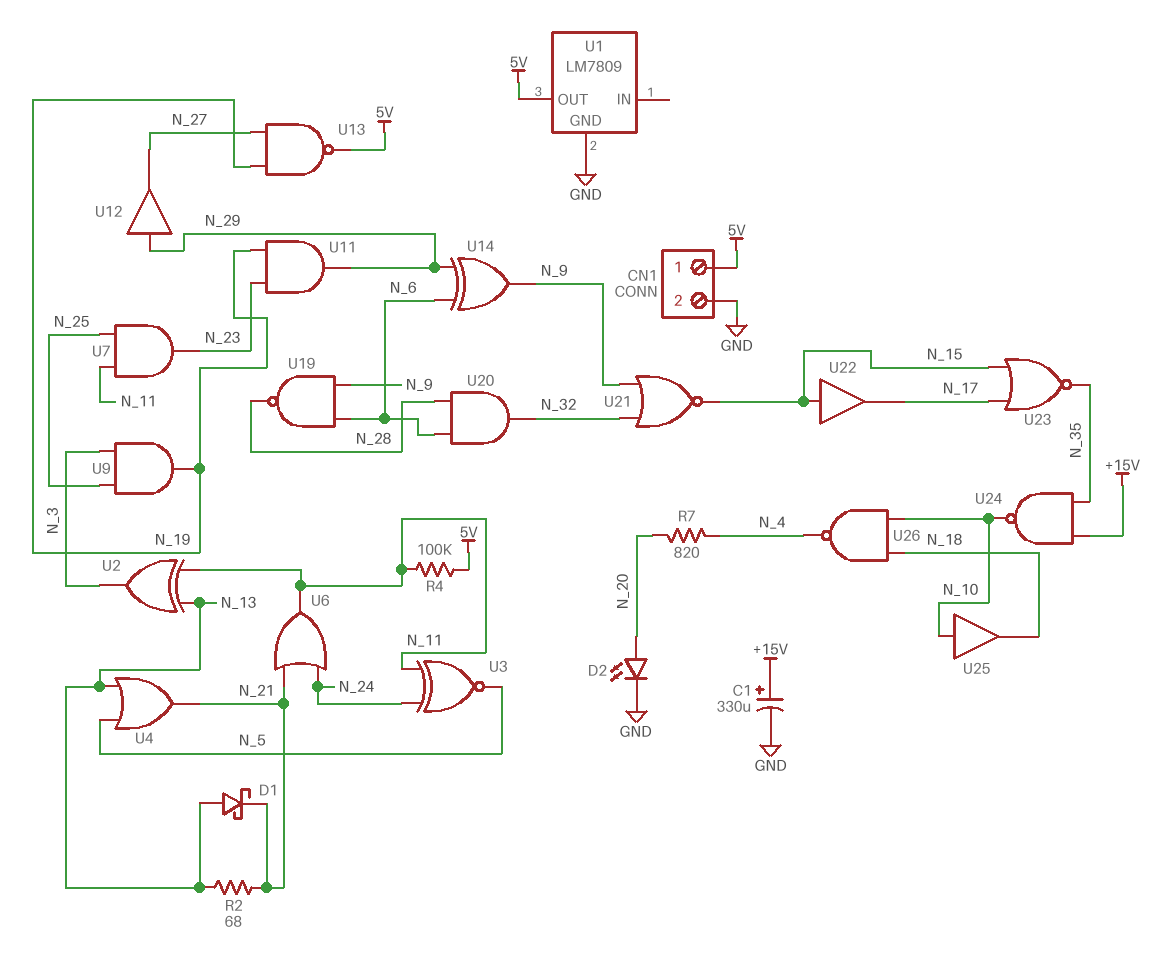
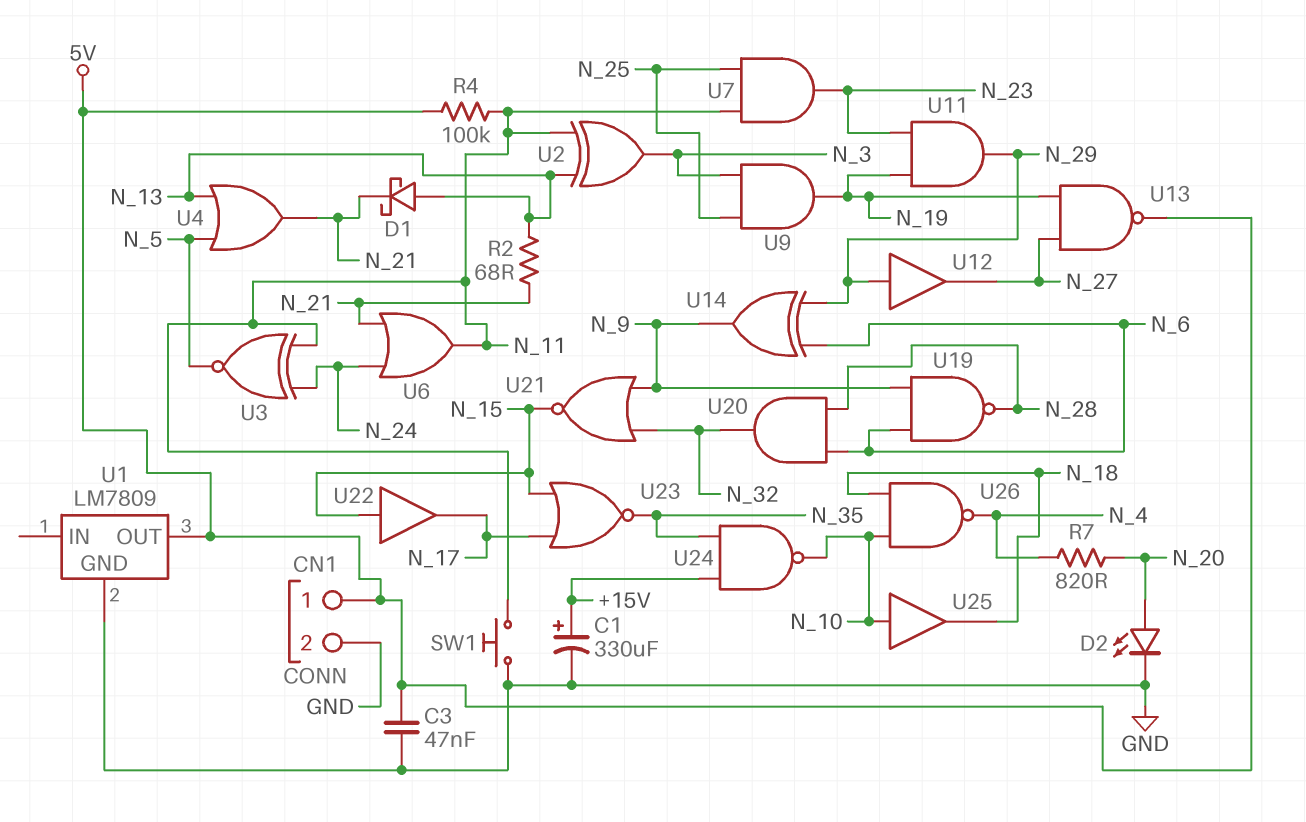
C3: none -> 47nF (5V, GND)
SW1: none -> button (GND, N_11)

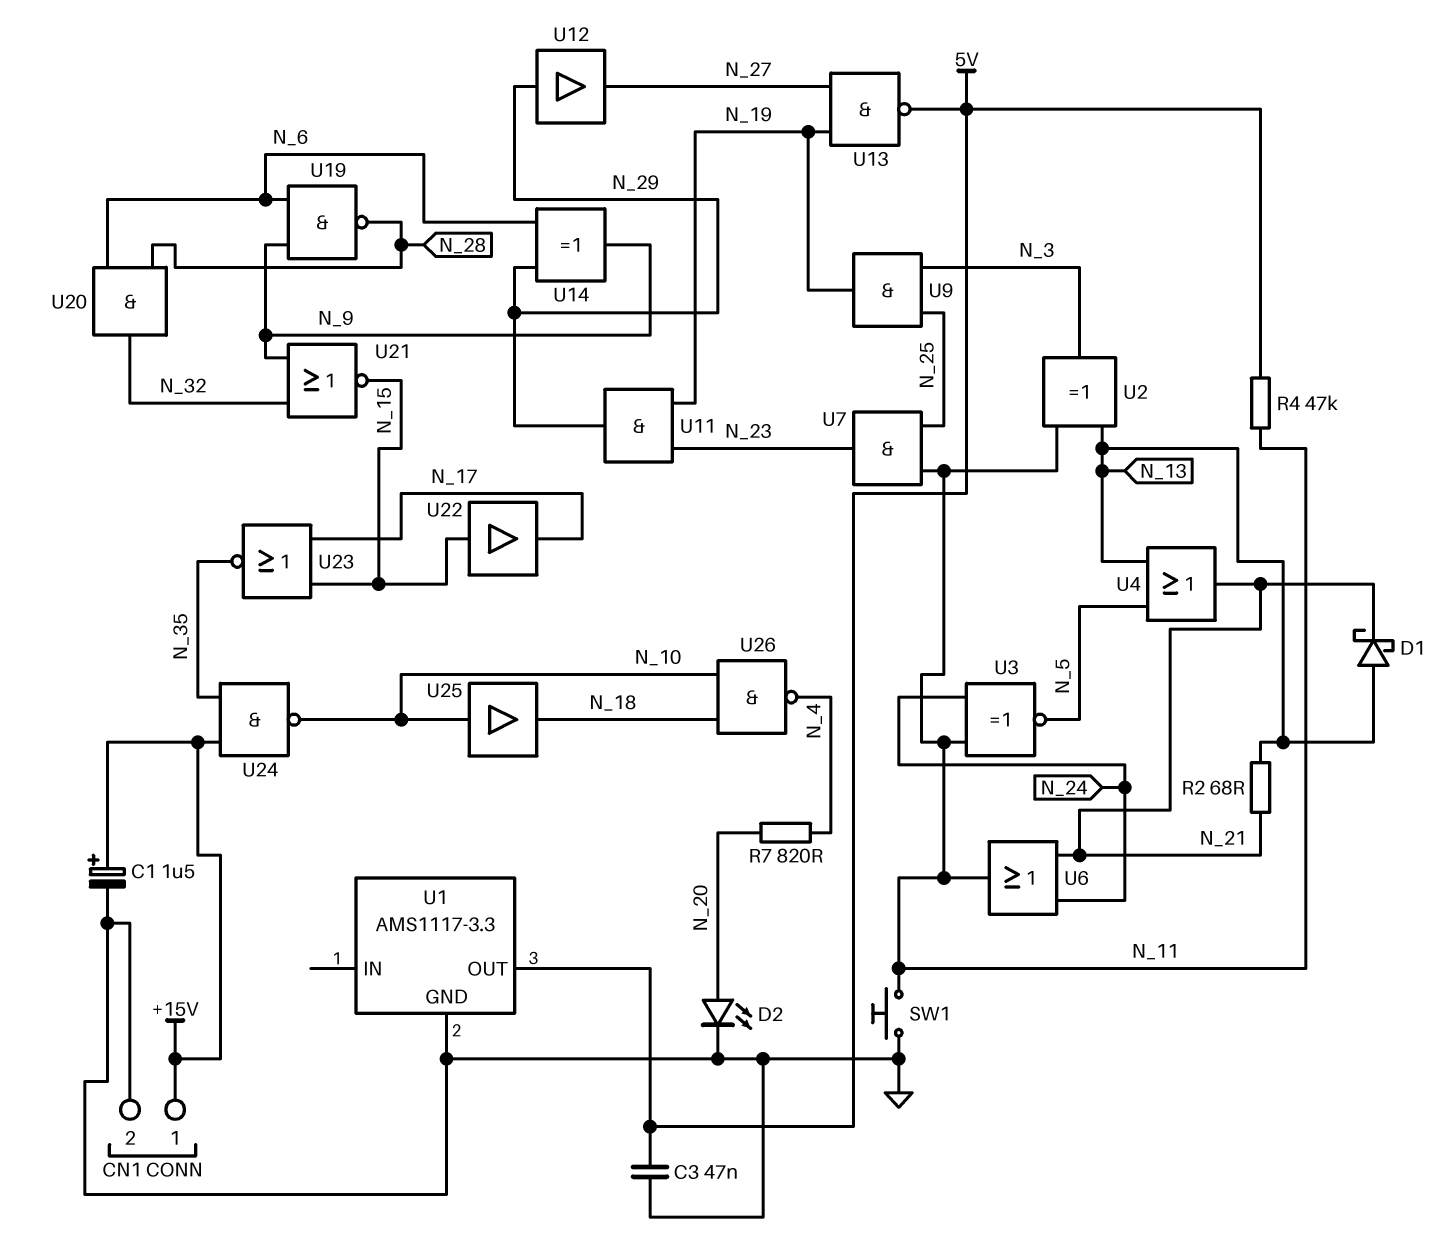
C1: 330uF (plus +15V, minus GND) -> 1.5uF (plus +15V, minus GND)
CN1 pin 1: 5V -> +15V
R4: 100k (5V, N_11) -> 47k (5V, N_11)
U1: LM7809 -> AMS1117-3.3

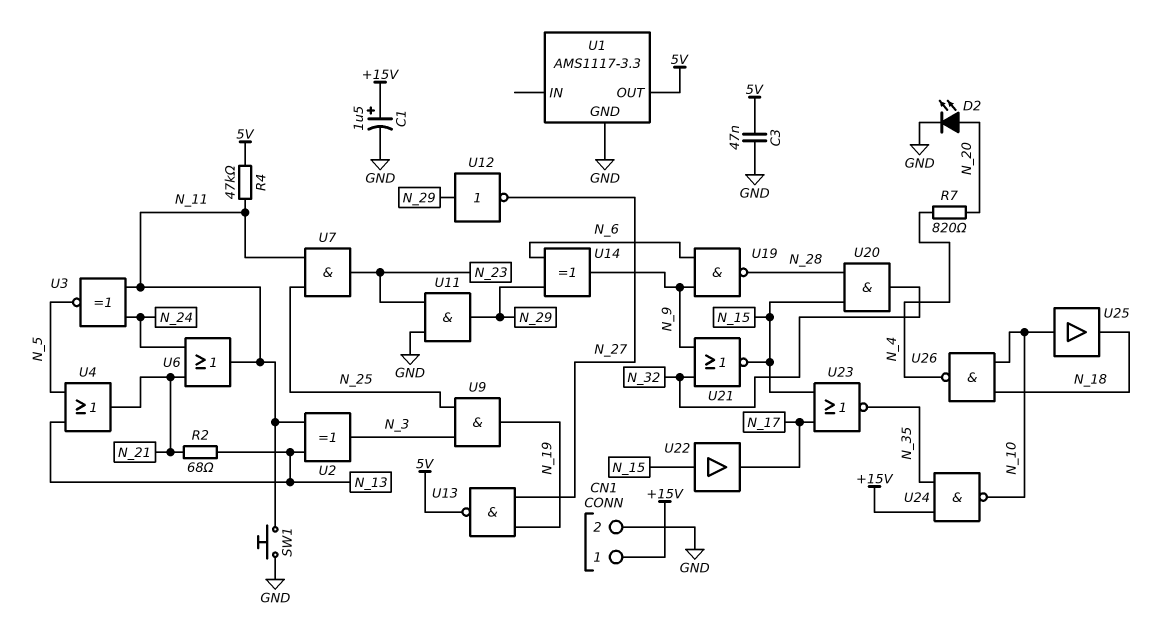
D1: schottky (A N_13, K N_21) -> none
U11: AND (in N_19, in N_23, out N_29) -> AND (in GND, in N_23, out N_29)
U12: buffer (in N_29, out N_27) -> NOT (in N_29, out N_27)
U20: AND (in N_6, in N_28, out N_32) -> AND (in N_15, in N_28, out N_32)

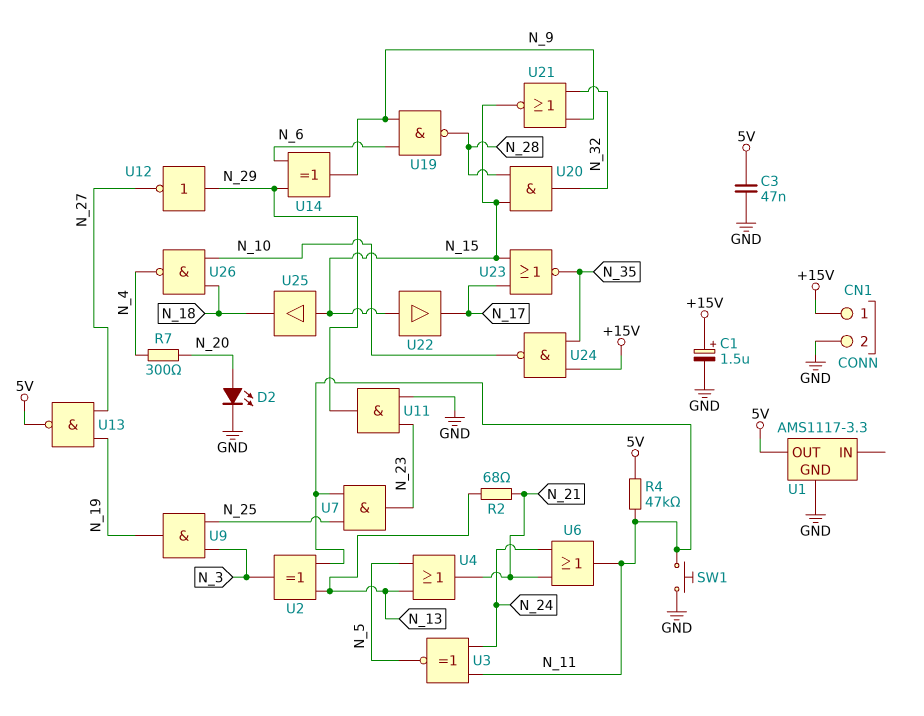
R7: 820 (N_4, N_20) -> 300 (N_4, N_20)
U25: buffer (in N_10, out N_18) -> buffer (in N_15, out N_18)

